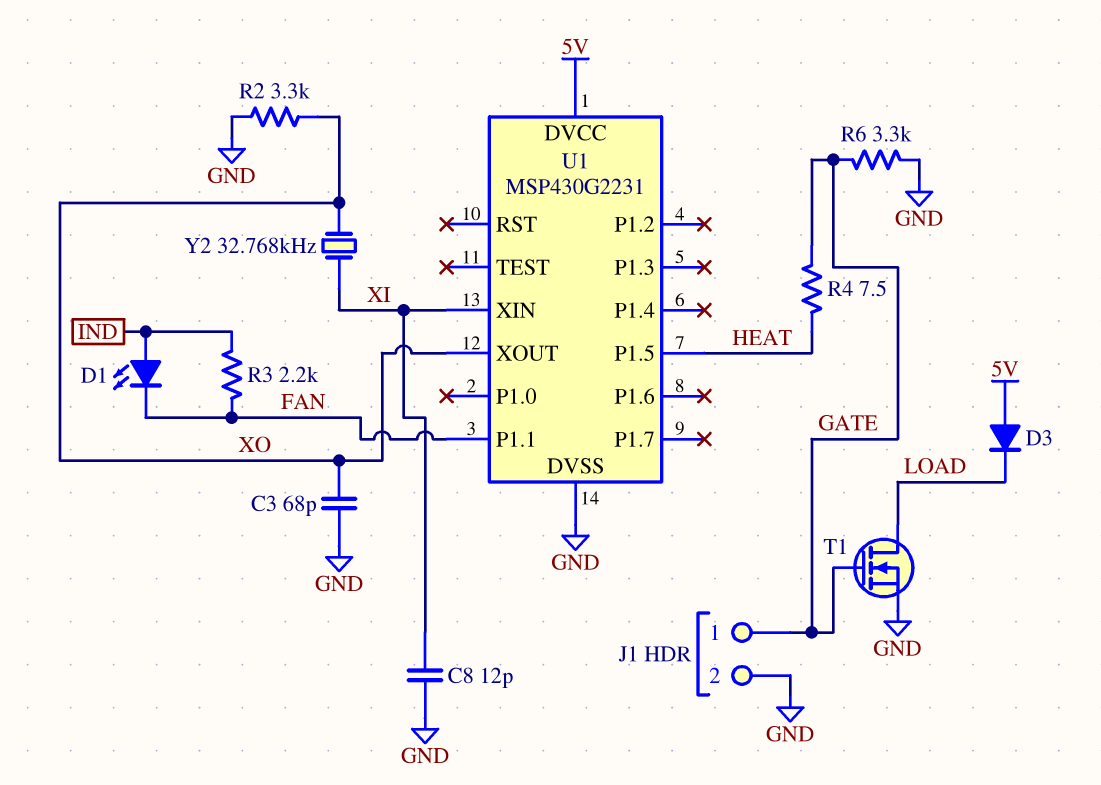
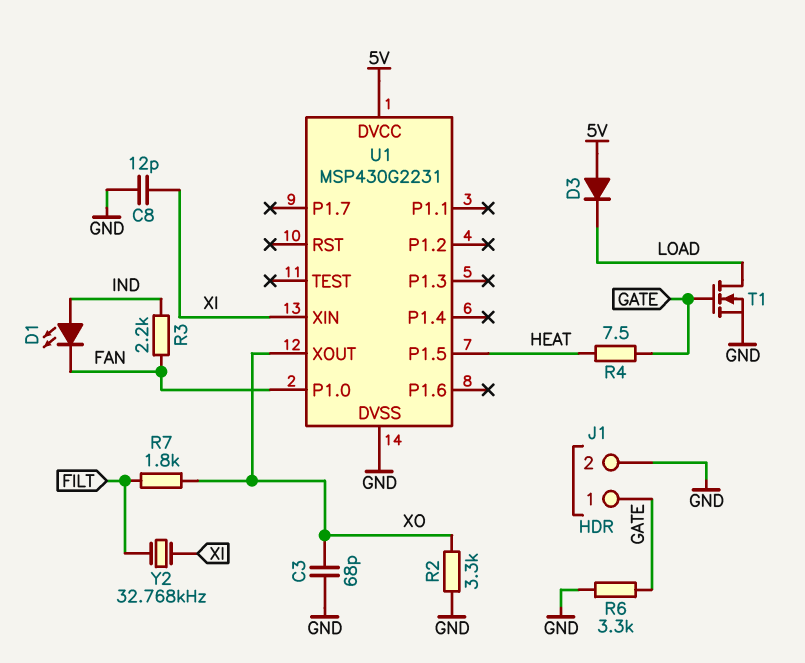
R7: none -> 1.8k (FILT, XO)
U1 pin P1.0: none -> FAN
U1 pin P1.1: FAN -> none
Y2: 32.768kHz (XI, XO) -> 32.768kHz (FILT, XI)

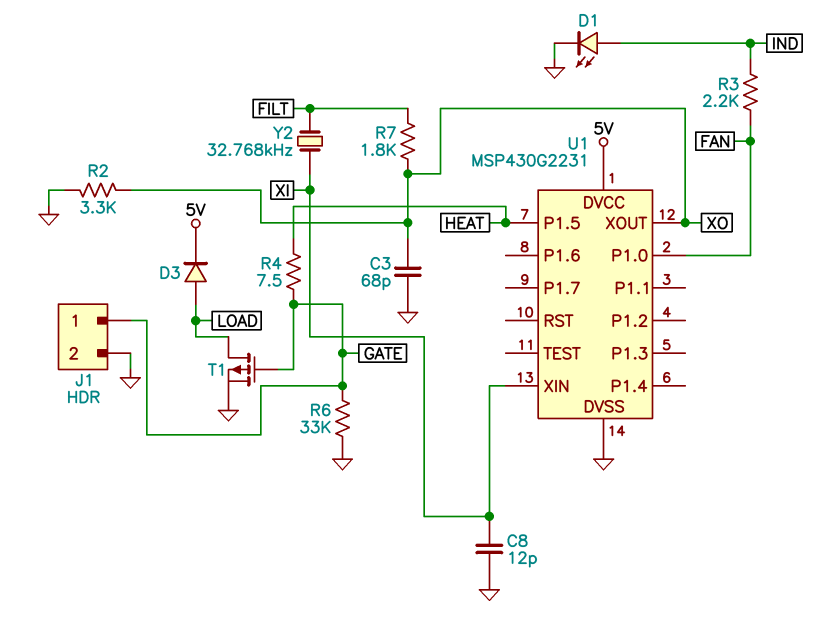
D1: LED (A IND, K FAN) -> LED (A IND, K GND)
D3: diode (A 5V, K LOAD) -> diode (A LOAD, K 5V)
R6: 3.3k (GATE, GND) -> 33k (GATE, GND)
T1: NMOS (G GATE, D LOAD, S GND) -> PMOS (G GATE, D LOAD, S GND)

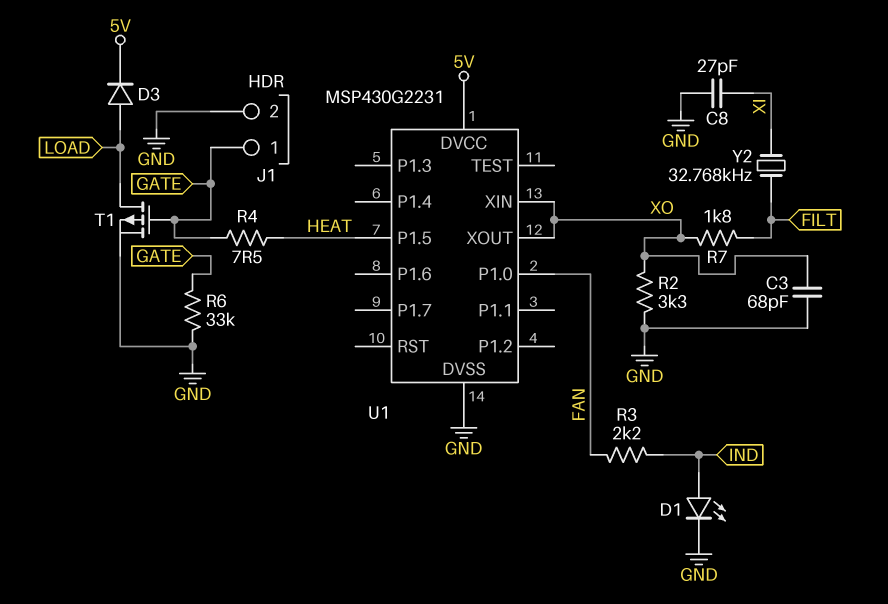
C8: 12pF (GND, XI) -> 27pF (GND, XI)
U1 pin XIN: XI -> XO

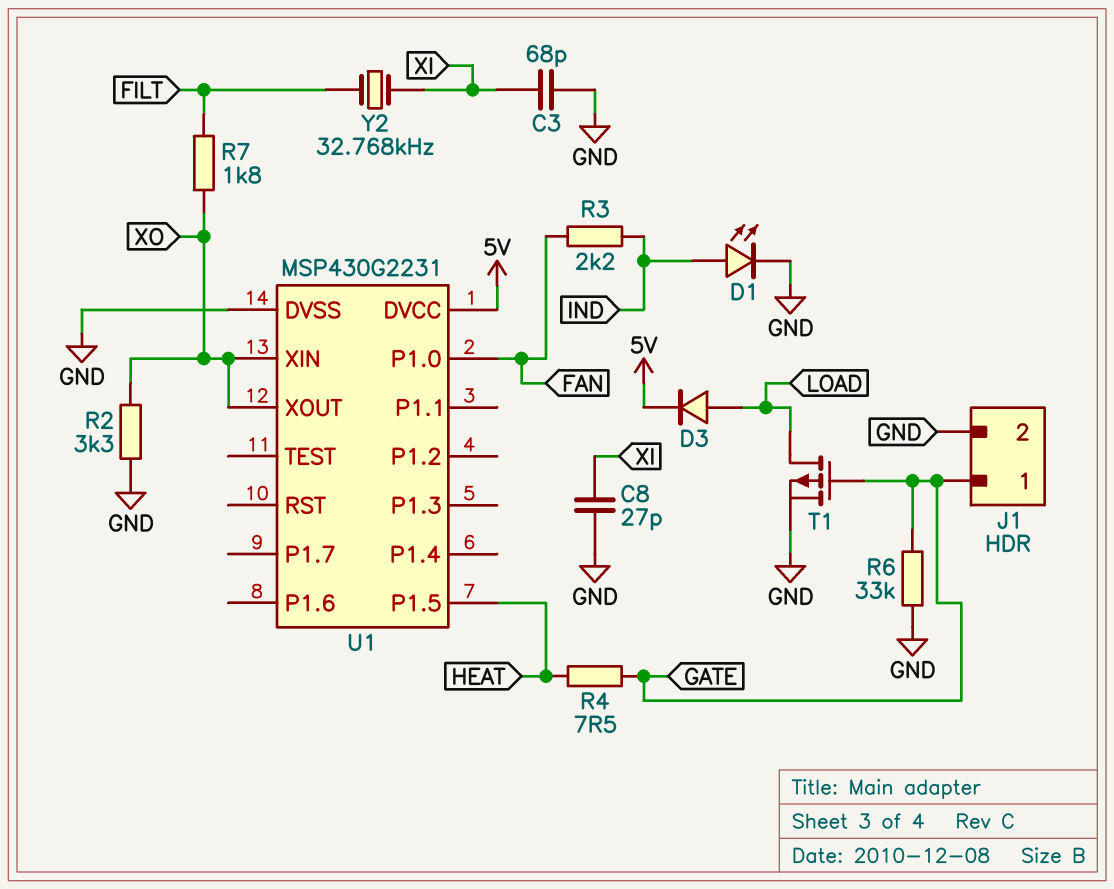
C3: 68pF (GND, XO) -> 68pF (GND, XI)

